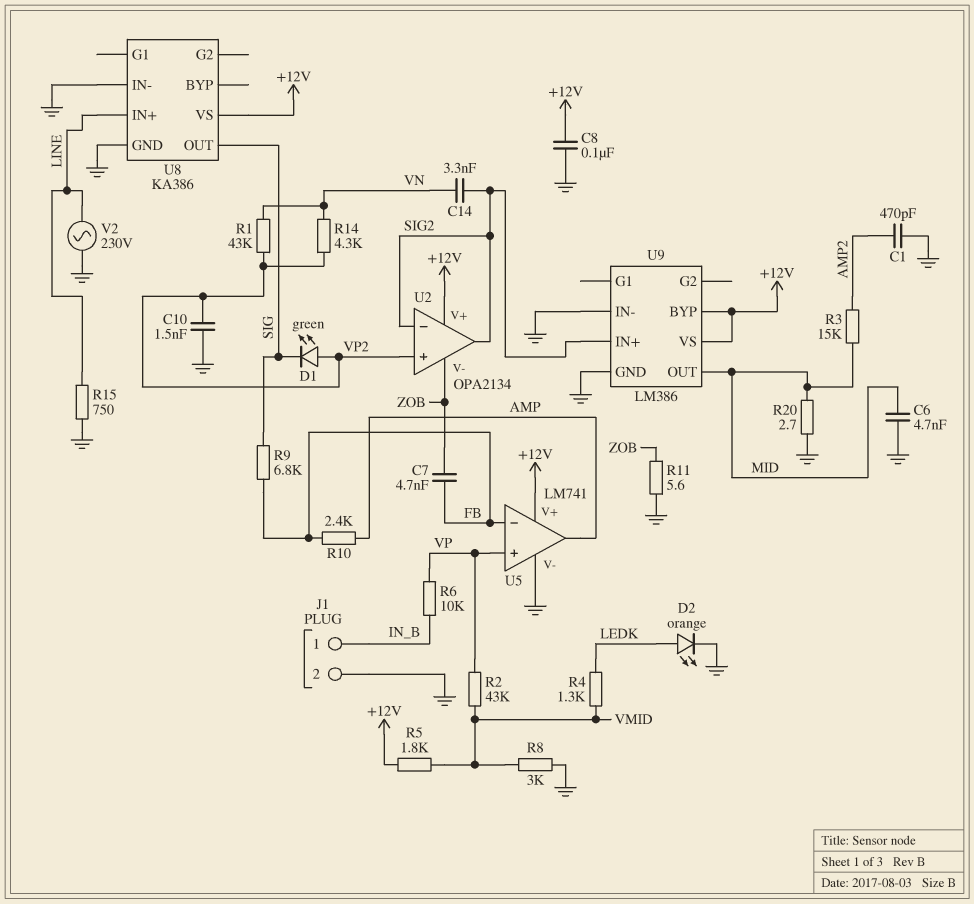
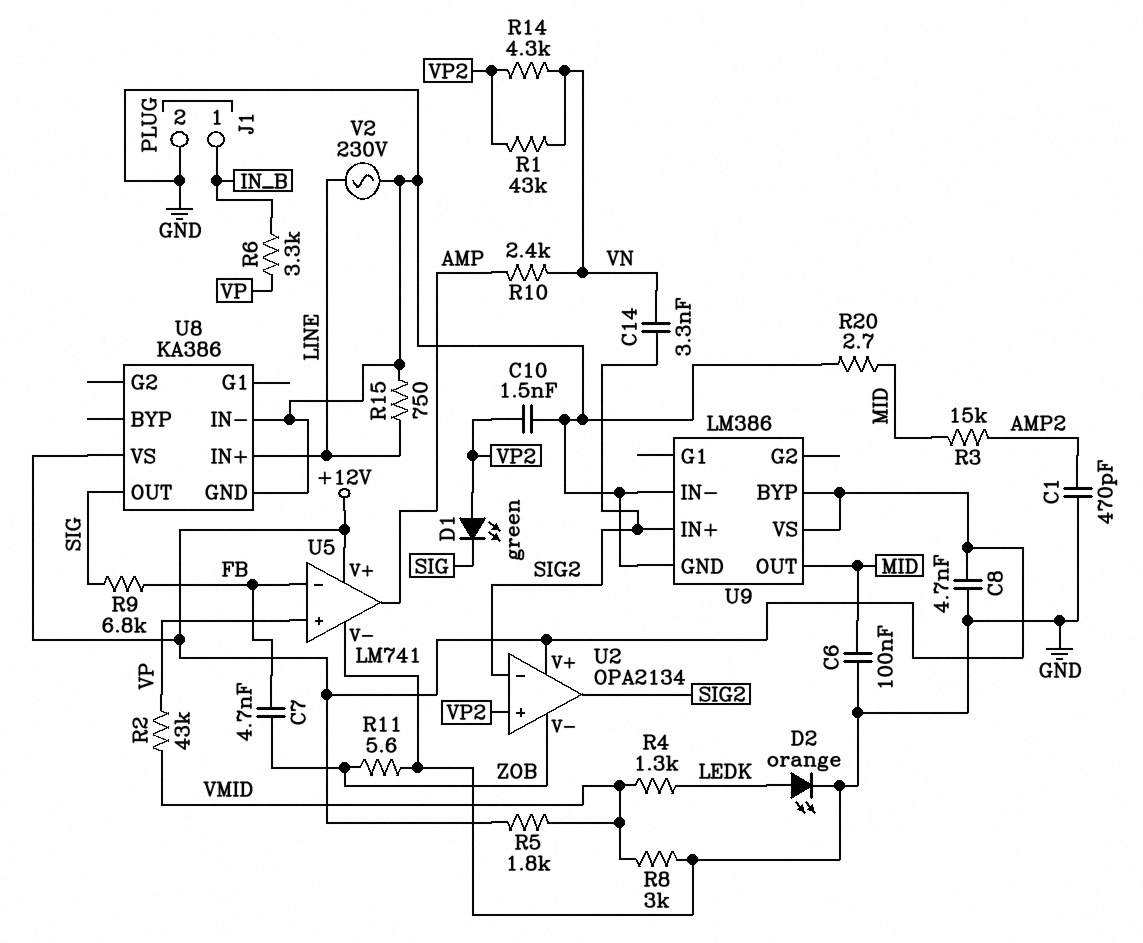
C6: 4.7nF (GND, MID) -> 100nF (GND, MID)
C8: 100nF (+12V, GND) -> 4.7nF (+12V, GND)
R6: 10k (IN_B, VP) -> 3.3k (IN_B, VP)
R10: 2.4k (AMP, FB) -> 2.4k (AMP, VN)

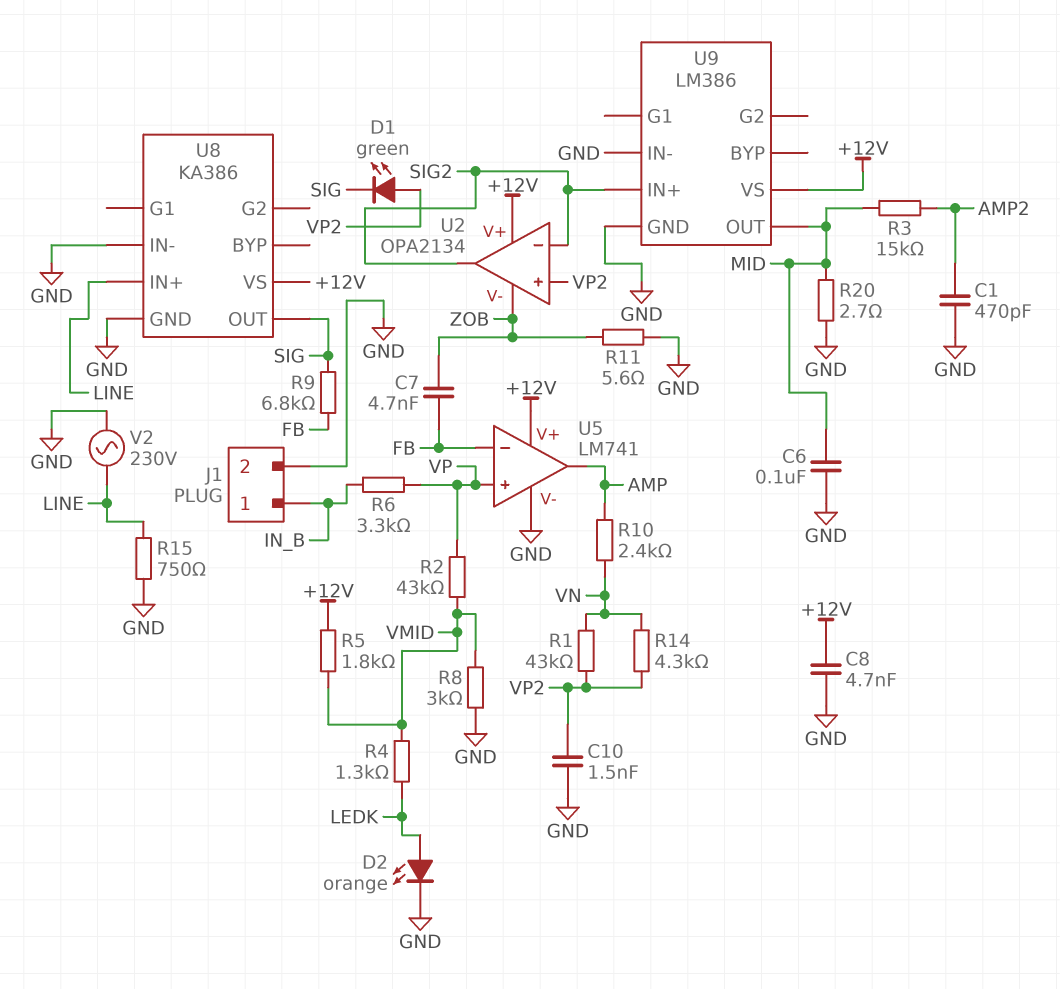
C14: 3.3nF (SIG2, VN) -> none
U9 pin BYP: +12V -> none

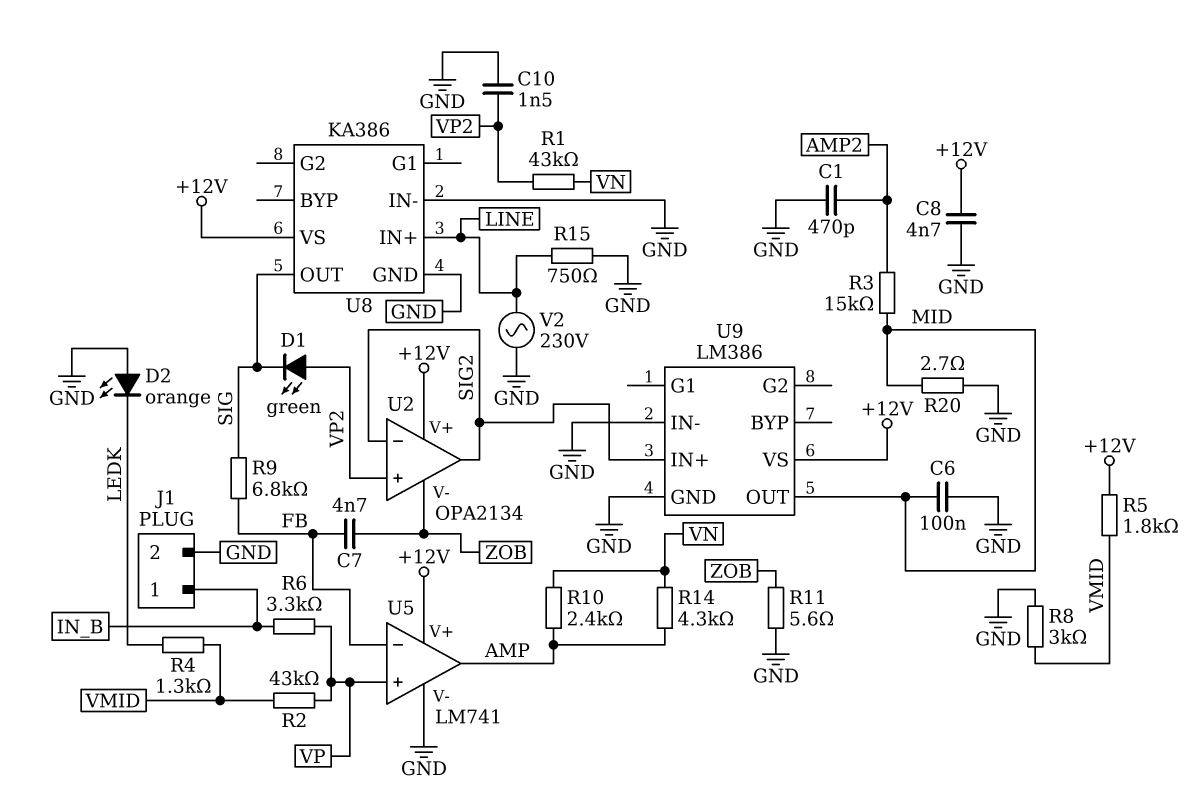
D2: LED orange (A LEDK, K GND) -> LED orange (A GND, K LEDK)
R14: 4.3k (VN, VP2) -> 4.3k (AMP, VN)

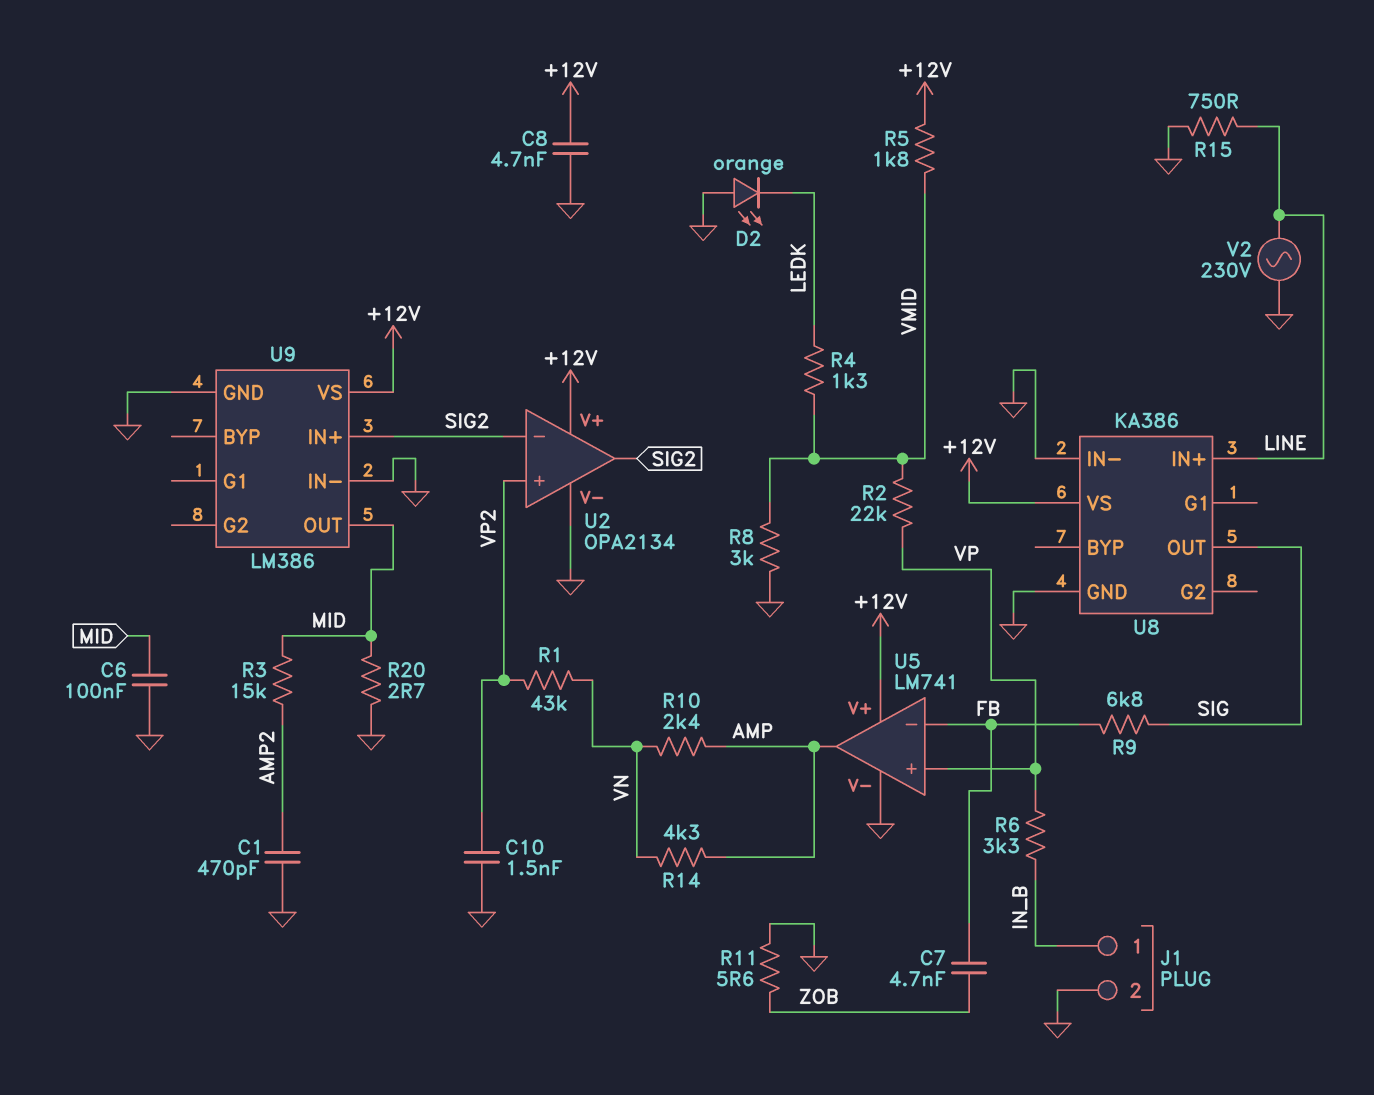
D1: LED green (A VP2, K SIG) -> none
R2: 43k (VMID, VP) -> 22k (VMID, VP)
U2 pin V-: ZOB -> GND

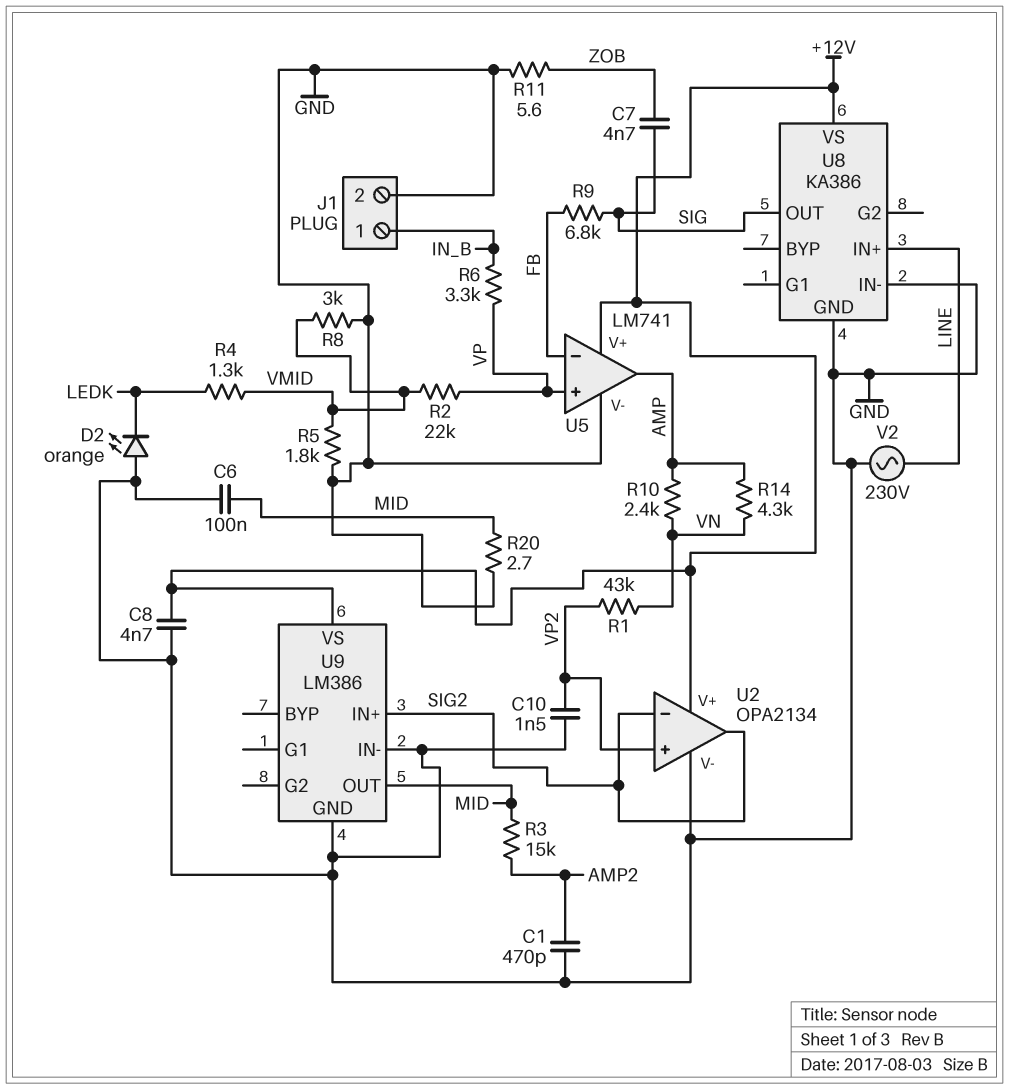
C7: 4.7nF (FB, ZOB) -> 4.7nF (SIG, ZOB)
R5: 1.8k (+12V, VMID) -> 1.8k (GND, VMID)
R15: 750 (GND, LINE) -> none

